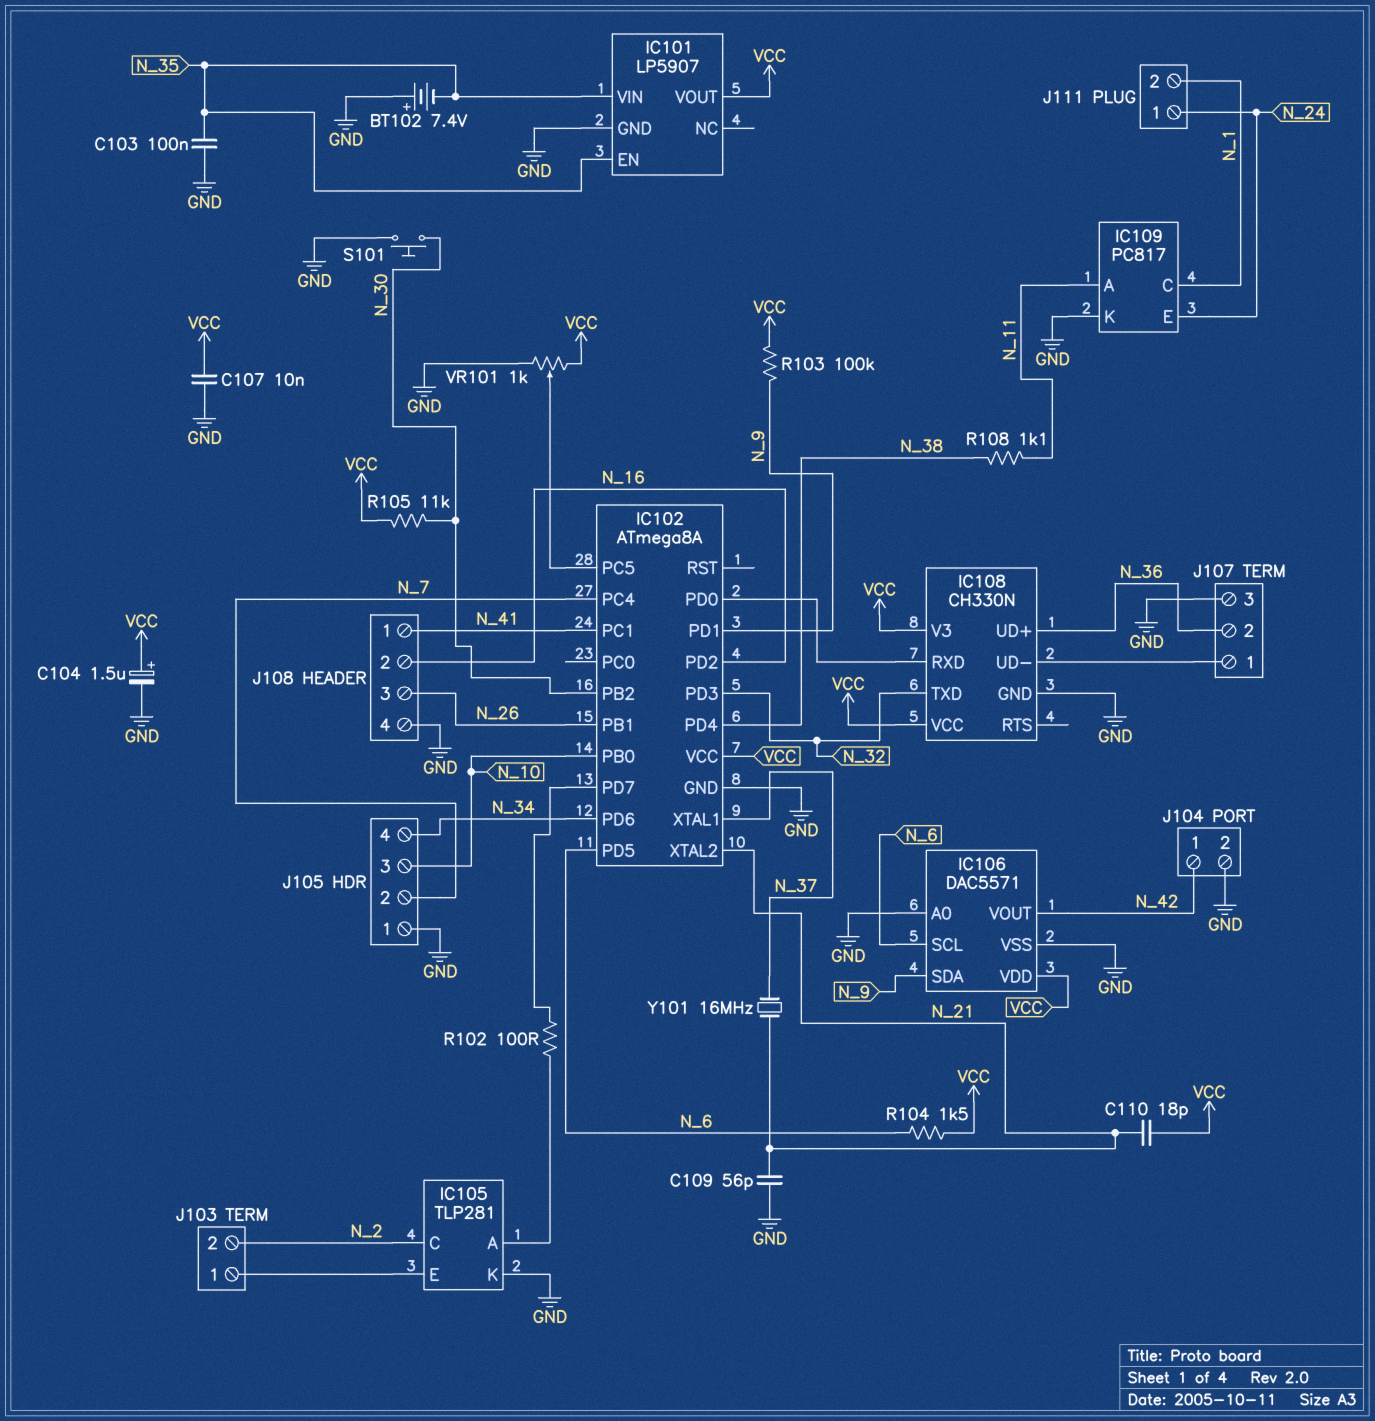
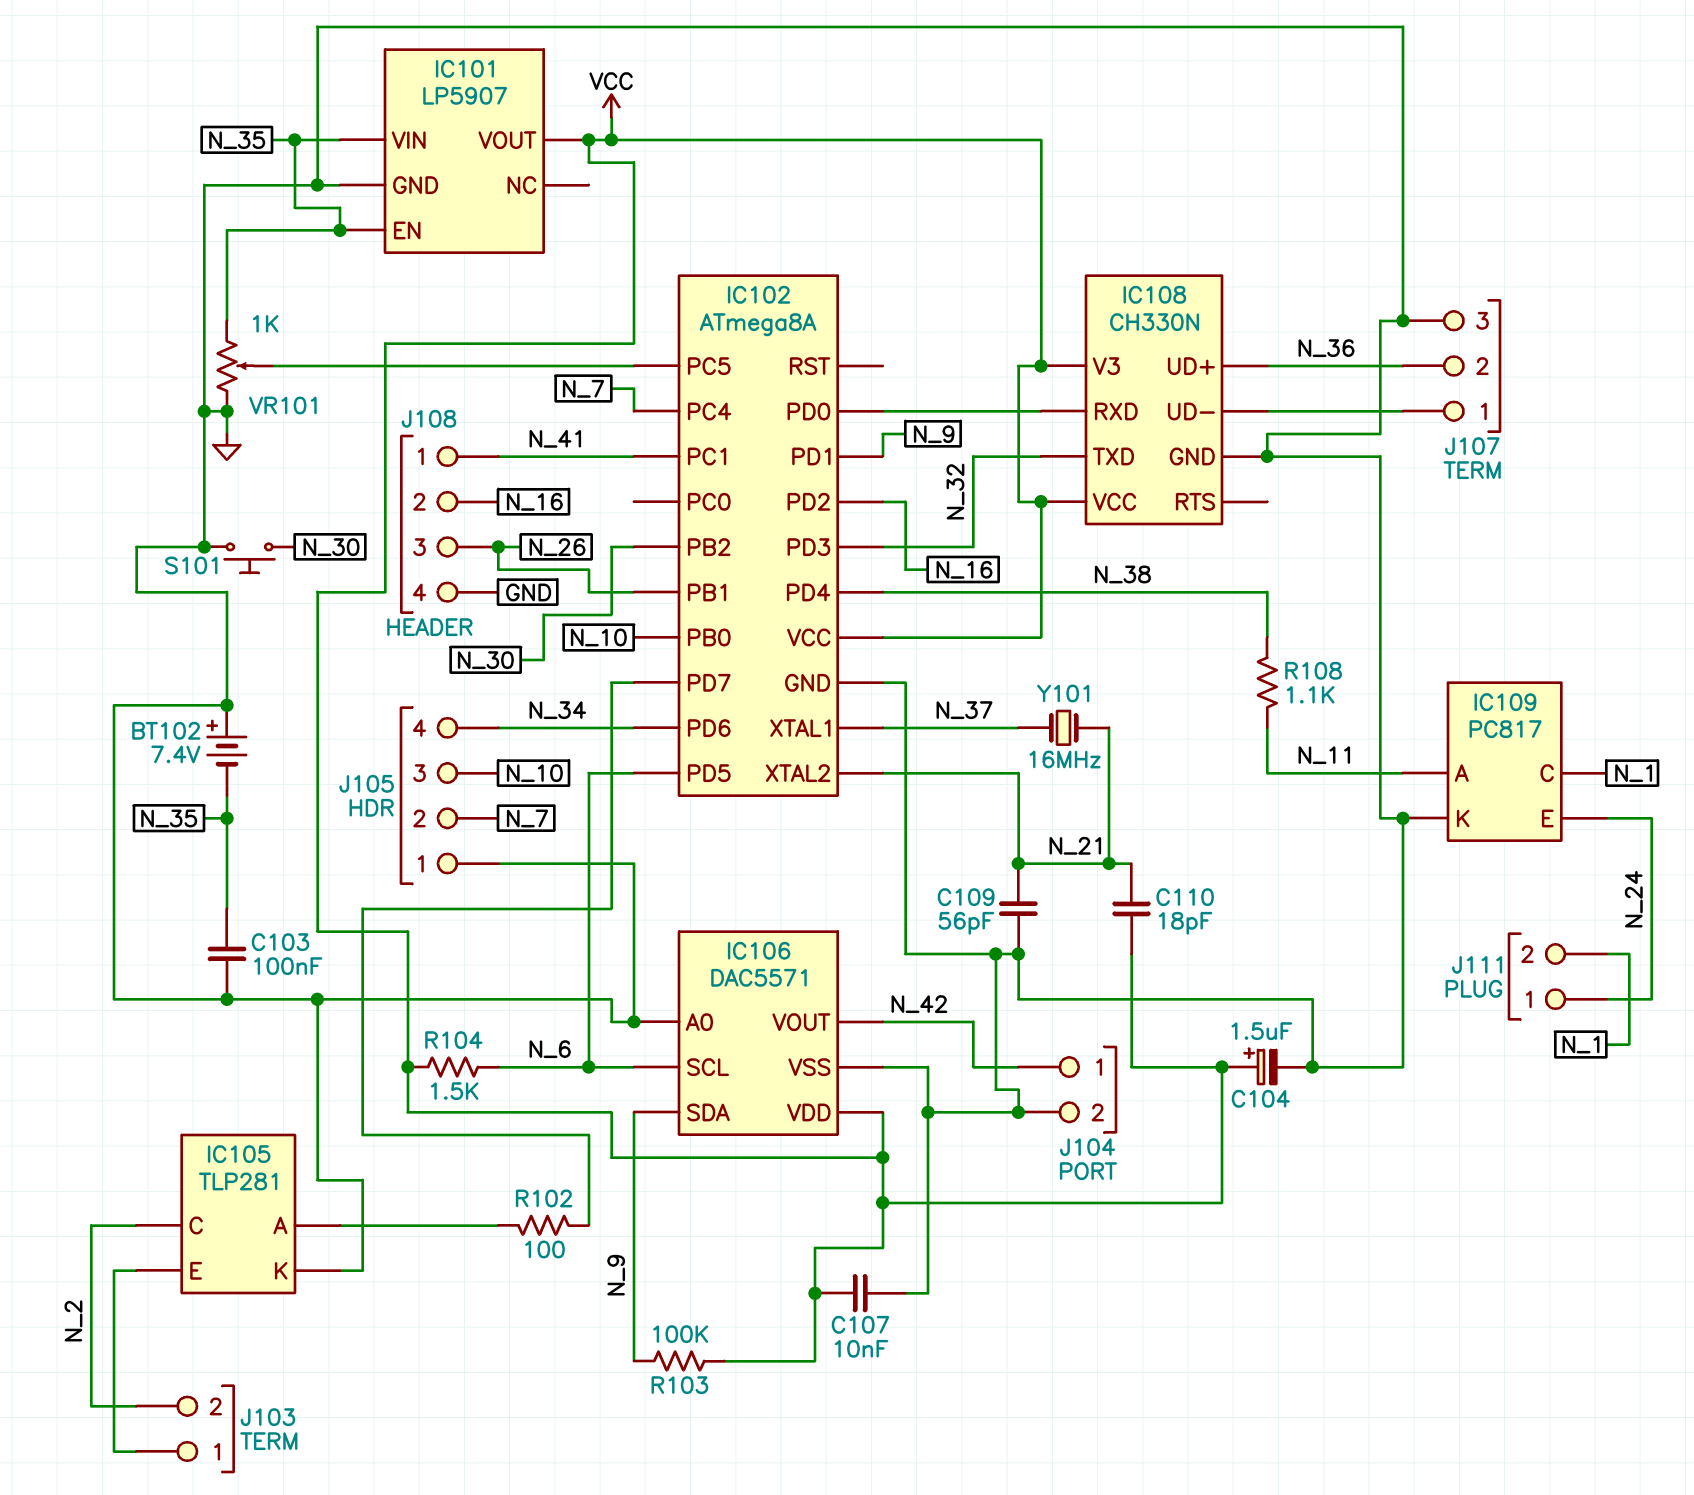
R105: 11k (N_30, VCC) -> none
VR101: 1k (GND, VCC, wiper IC102/PC5) -> 1k (GND, N_35, wiper IC102/PC5)

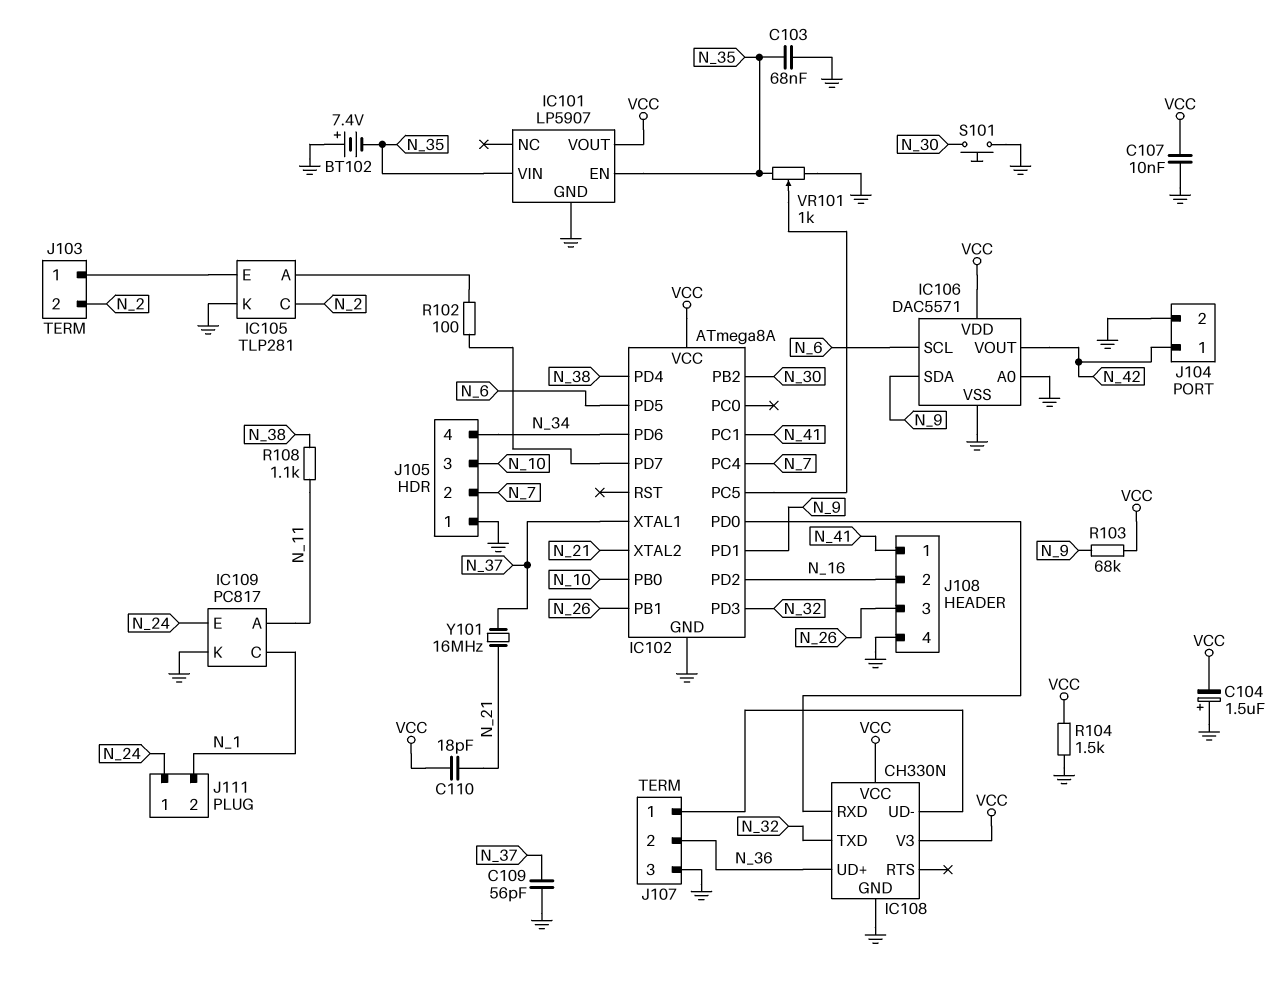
C103: 100nF (GND, N_35) -> 68nF (GND, N_35)
C104: 1.5uF (plus VCC, minus GND) -> 1.5uF (plus GND, minus VCC)
C109: 56pF (GND, N_21) -> 56pF (GND, N_37)
R103: 100k (N_9, VCC) -> 68k (N_9, VCC)
R104: 1.5k (N_6, VCC) -> 1.5k (GND, VCC)

